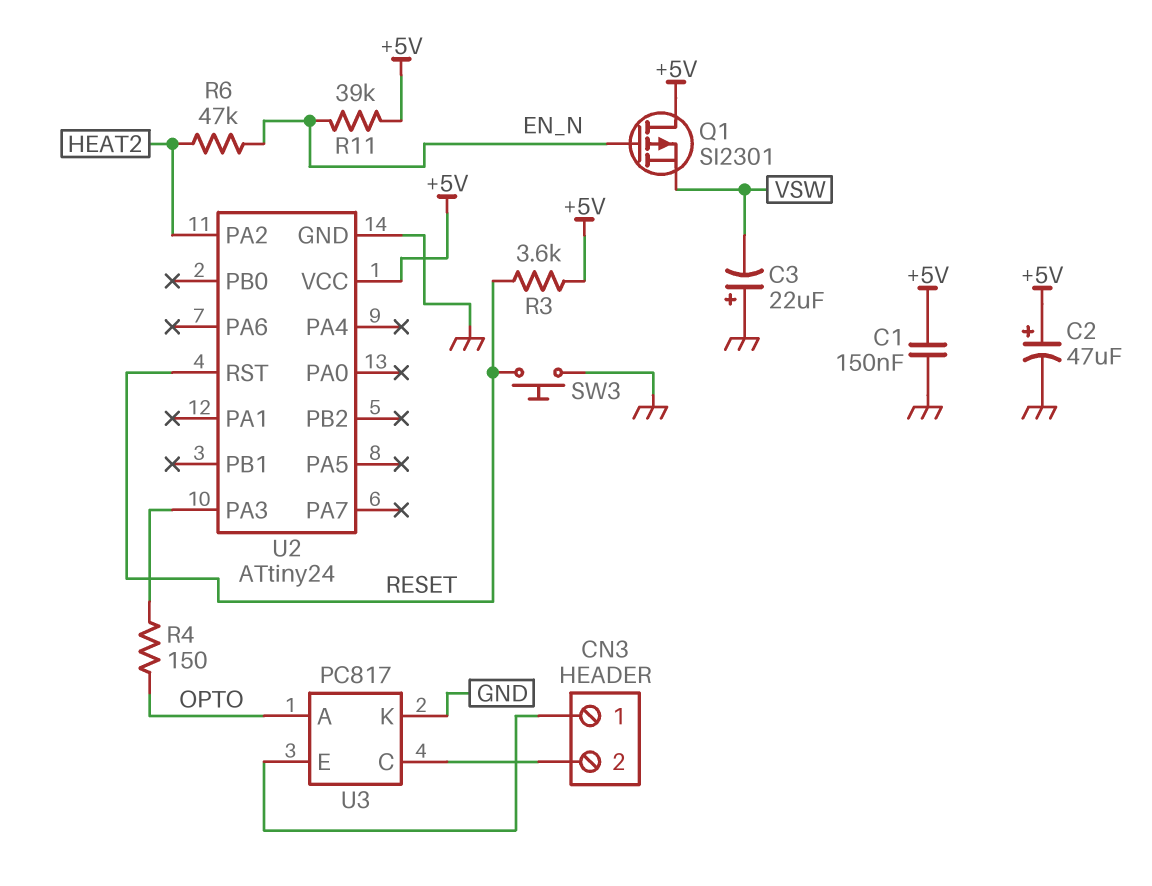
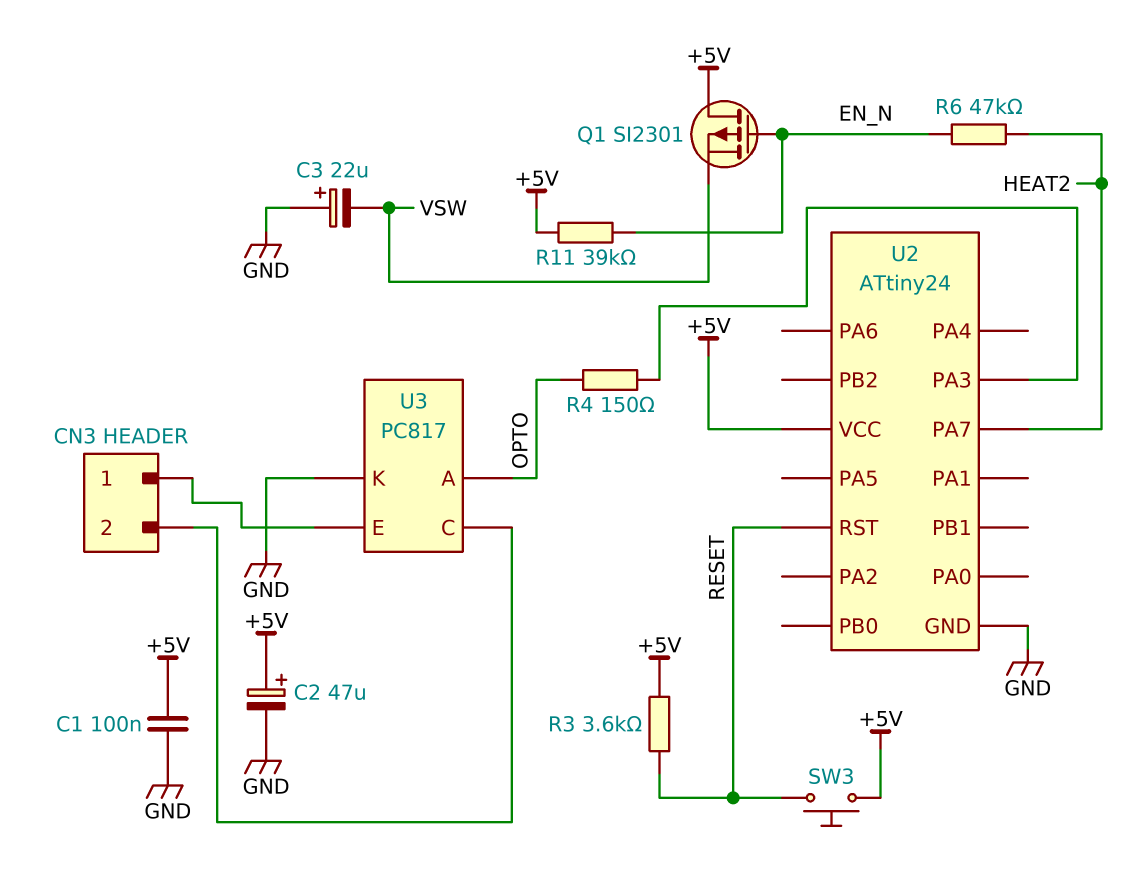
C1: 150nF (+5V, GND) -> 100nF (+5V, GND)
SW3: button (GND, RESET) -> button (+5V, RESET)
U2 pin PA2: HEAT2 -> none
U2 pin PA7: none -> HEAT2

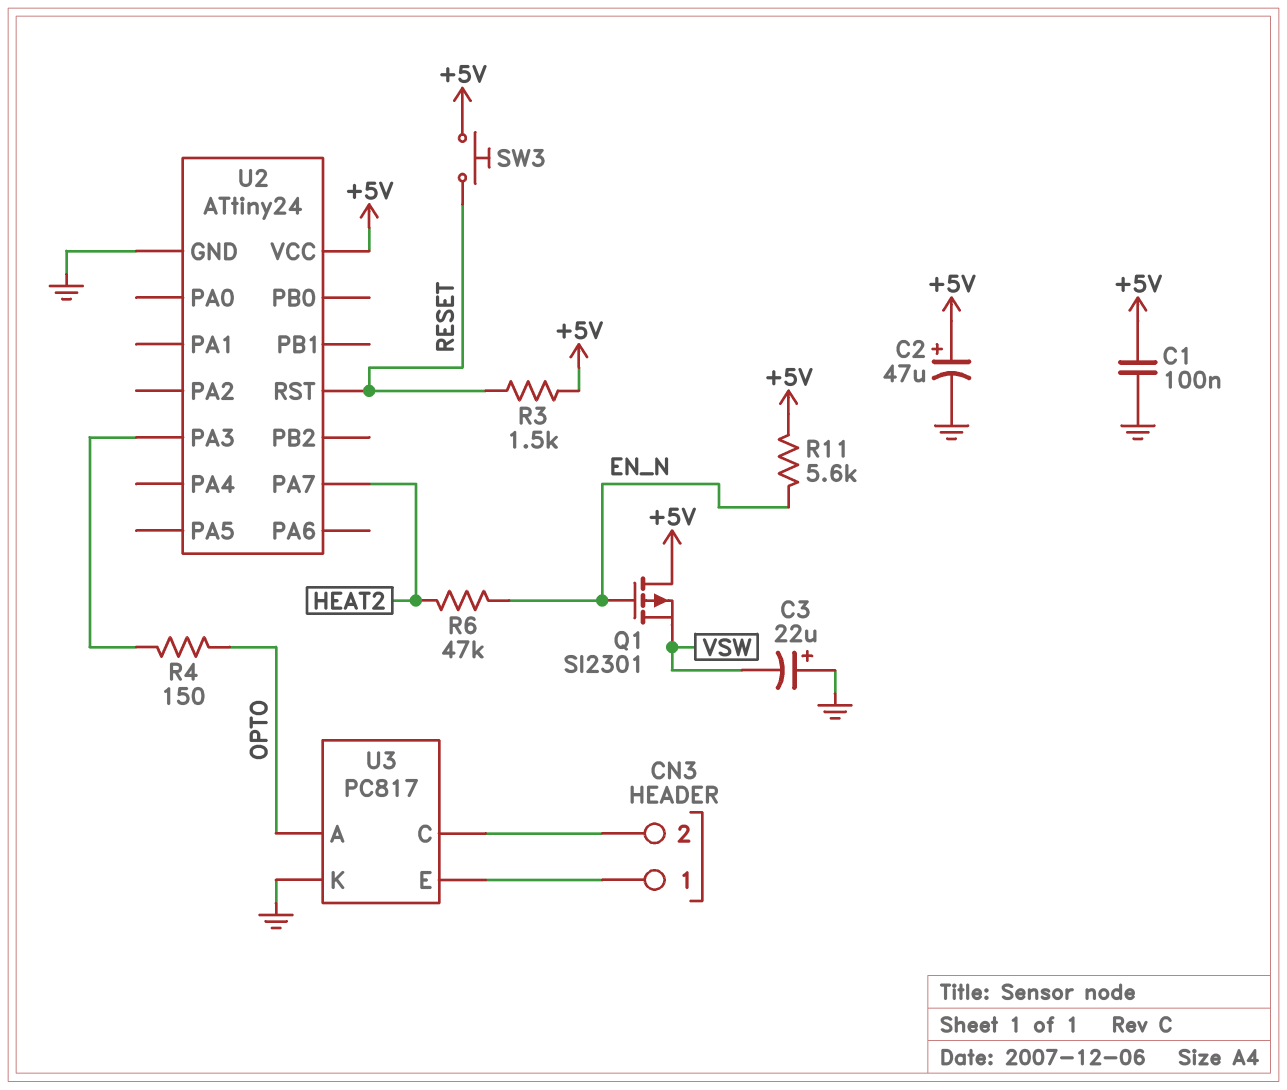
R3: 3.6k (+5V, RESET) -> 1.5k (+5V, RESET)
R11: 39k (+5V, EN_N) -> 5.6k (+5V, EN_N)

